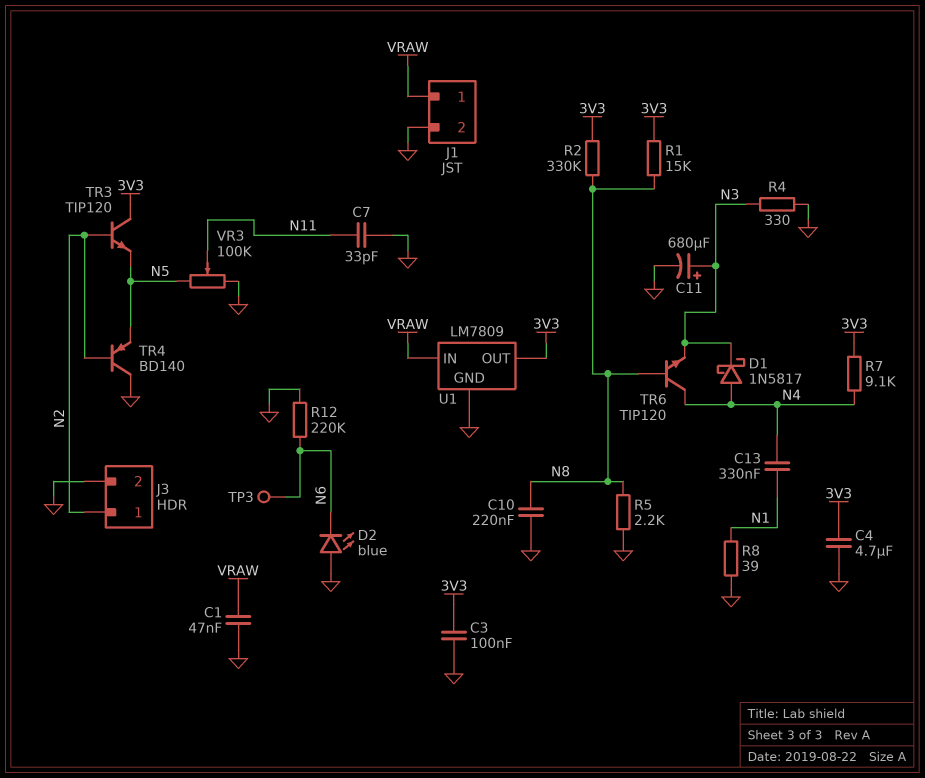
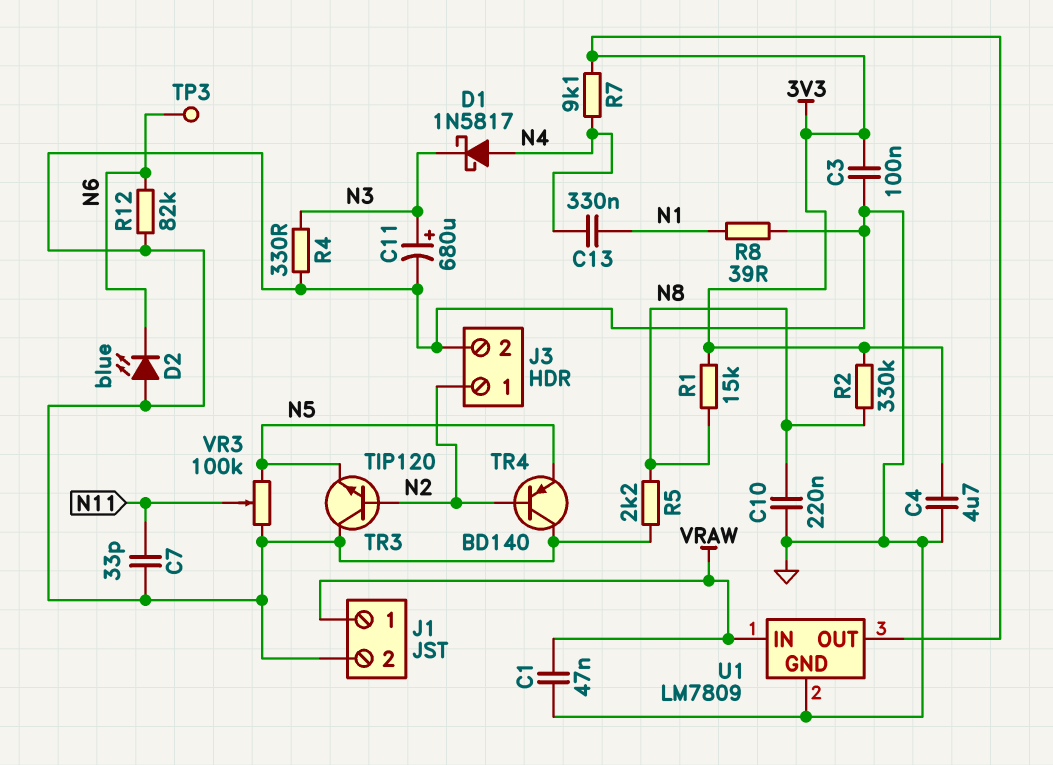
R12: 220k (GND, N6) -> 82k (GND, N6)
TR3: NPN TIP120 (B N2, C 3V3, E N5) -> NPN TIP120 (B N2, C GND, E N5)
TR6: NPN TIP120 (B N8, C N4, E N3) -> none

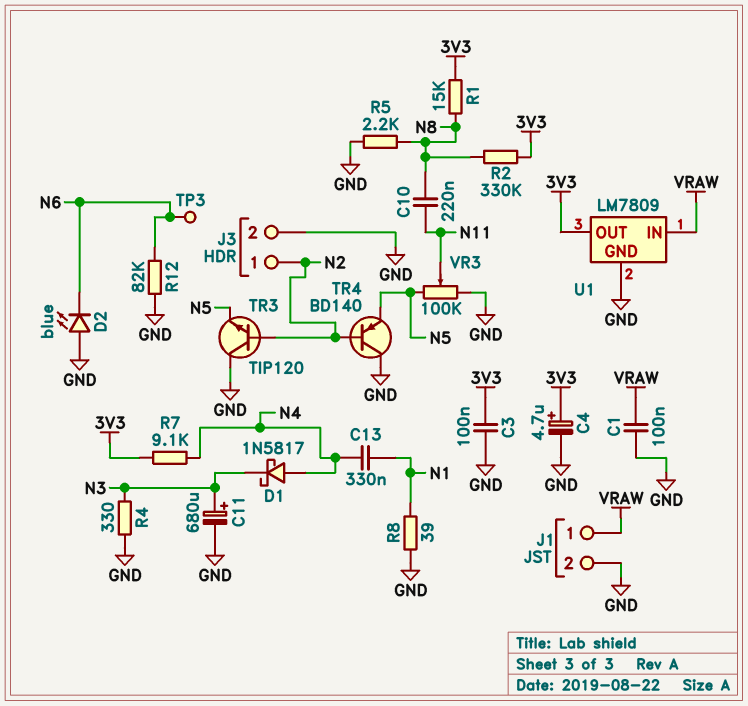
C1: 47nF (GND, VRAW) -> 100nF (GND, VRAW)
C4: 4.7uF (3V3, GND) -> 4.7uF (plus 3V3, minus GND)
C7: 33pF (GND, N11) -> none
C10: 220nF (GND, N8) -> 220nF (N8, N11)

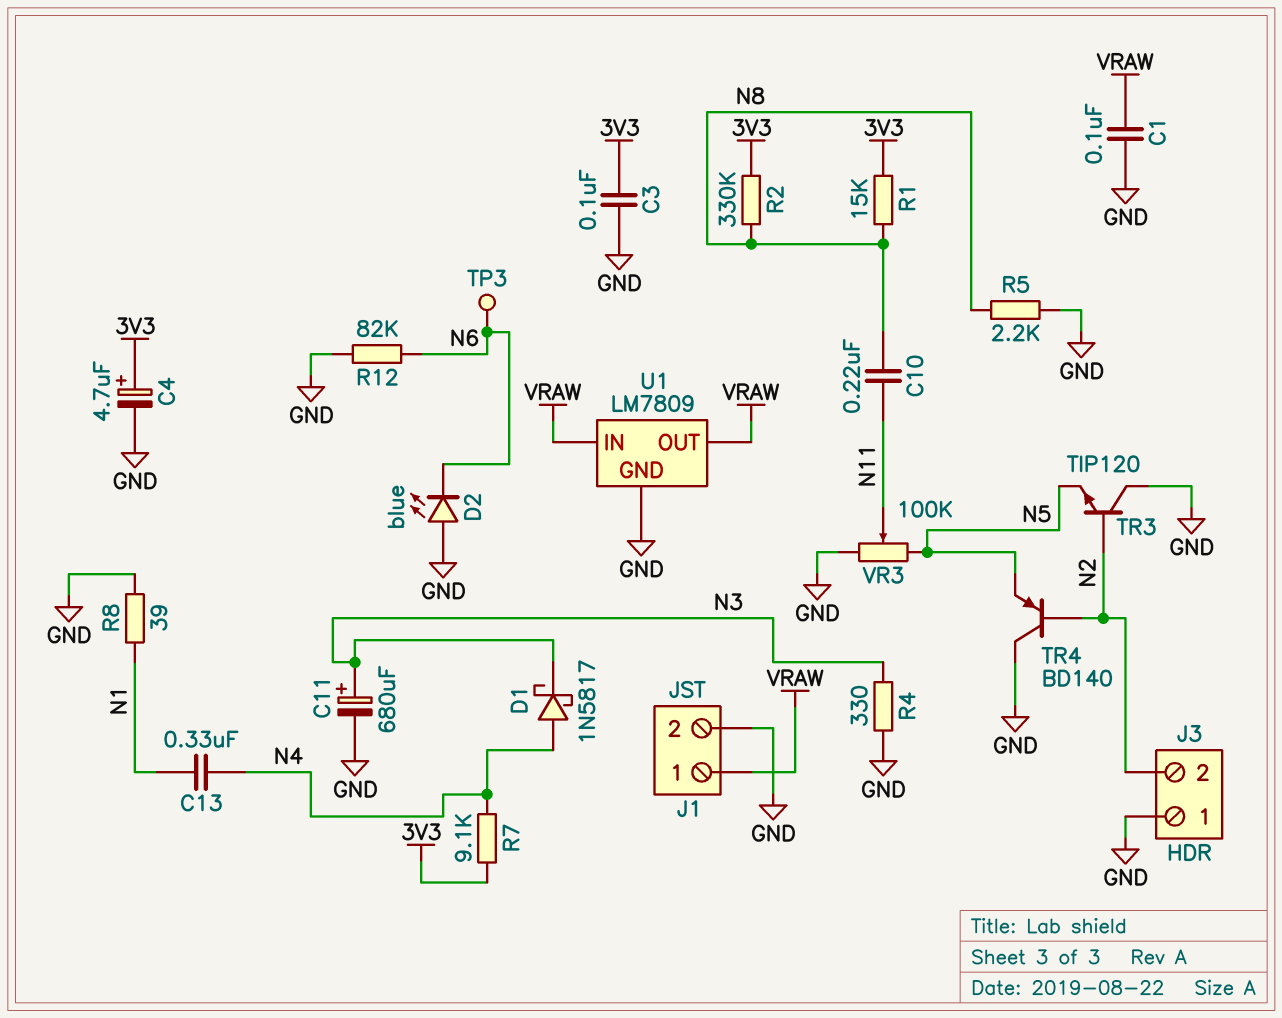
J3 pin 1: N2 -> GND
J3 pin 2: GND -> N2
U1 pin OUT: 3V3 -> VRAW

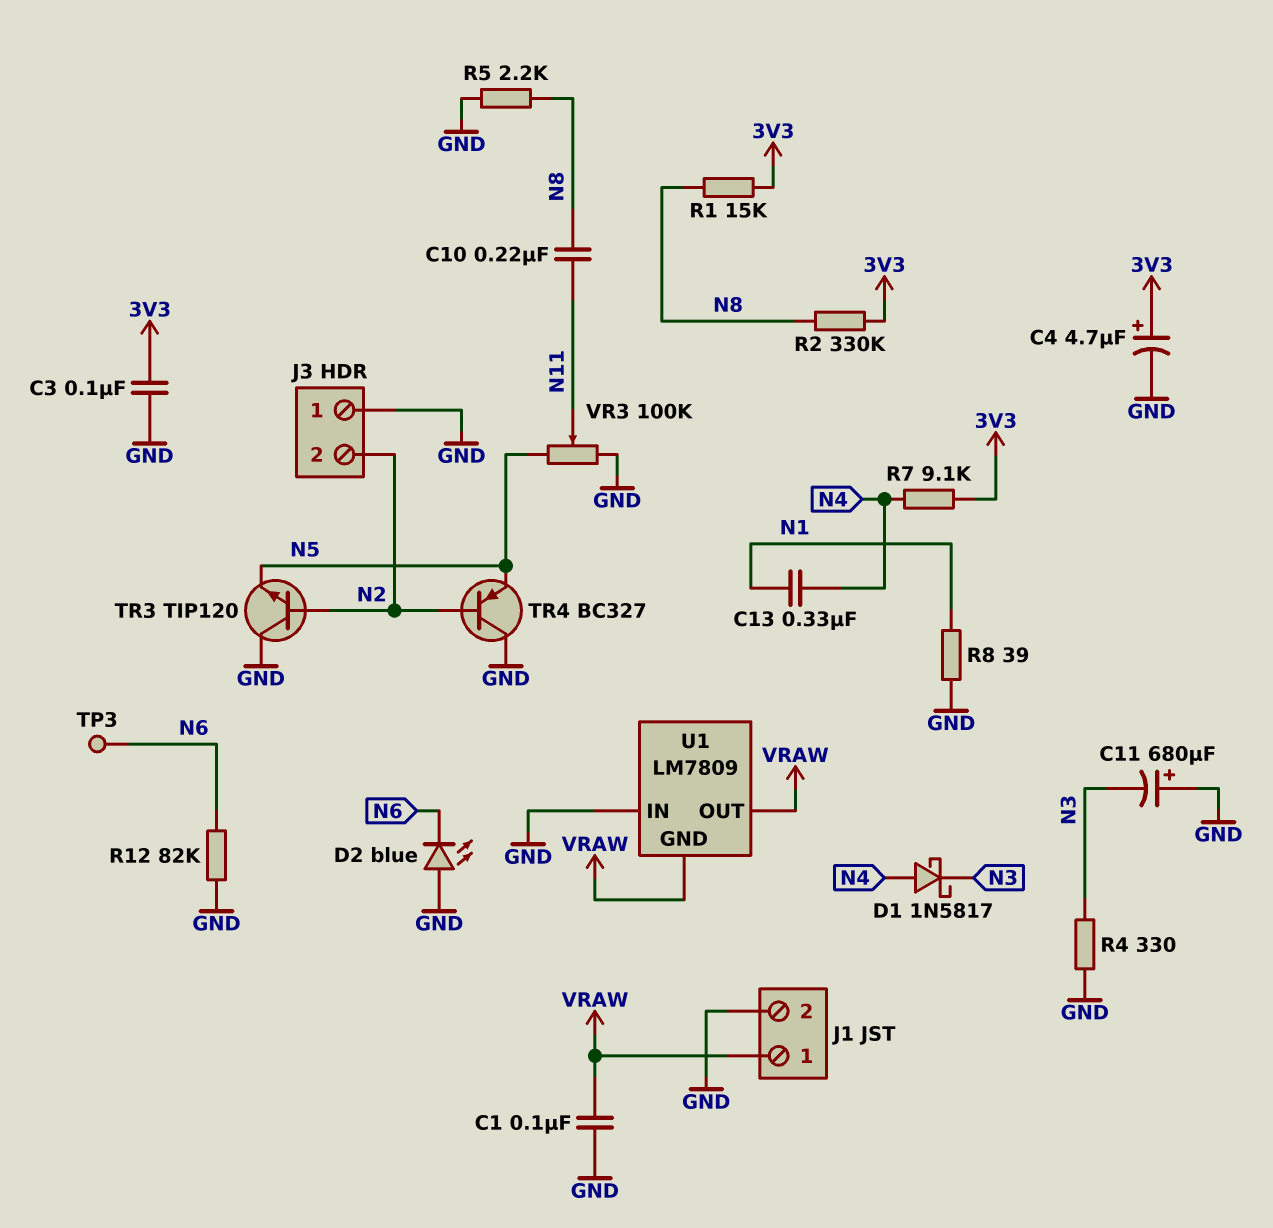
C11: 680uF (plus N3, minus GND) -> 680uF (plus GND, minus N3)
TR4: PNP BD140 (B N2, C GND, E N5) -> PNP BC327 (B N2, C GND, E N5)
U1 pin GND: GND -> VRAW
U1 pin IN: VRAW -> GND

